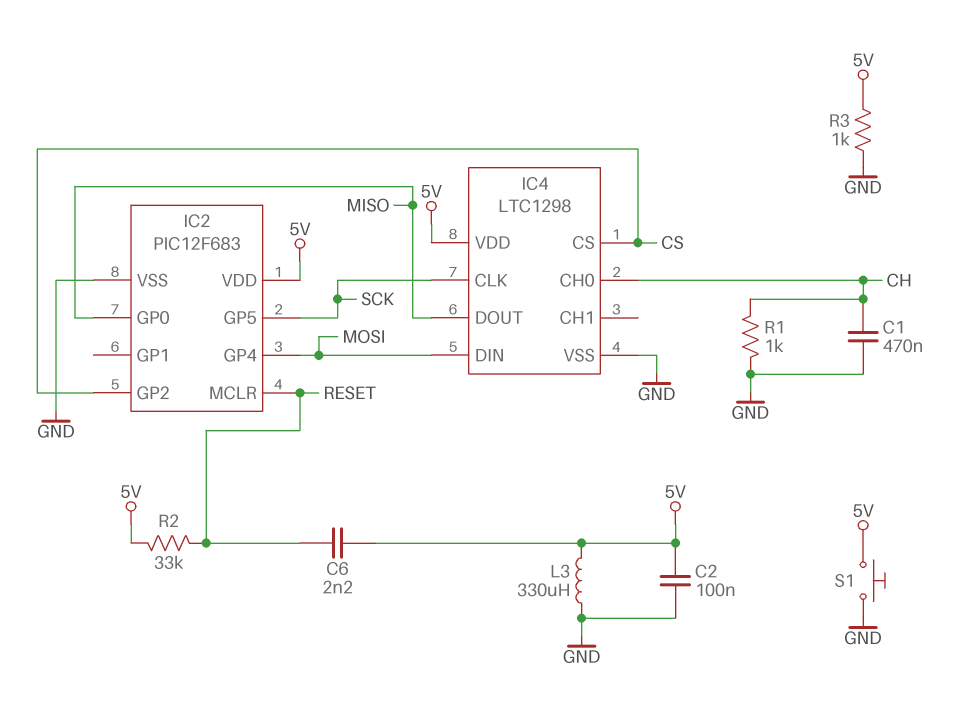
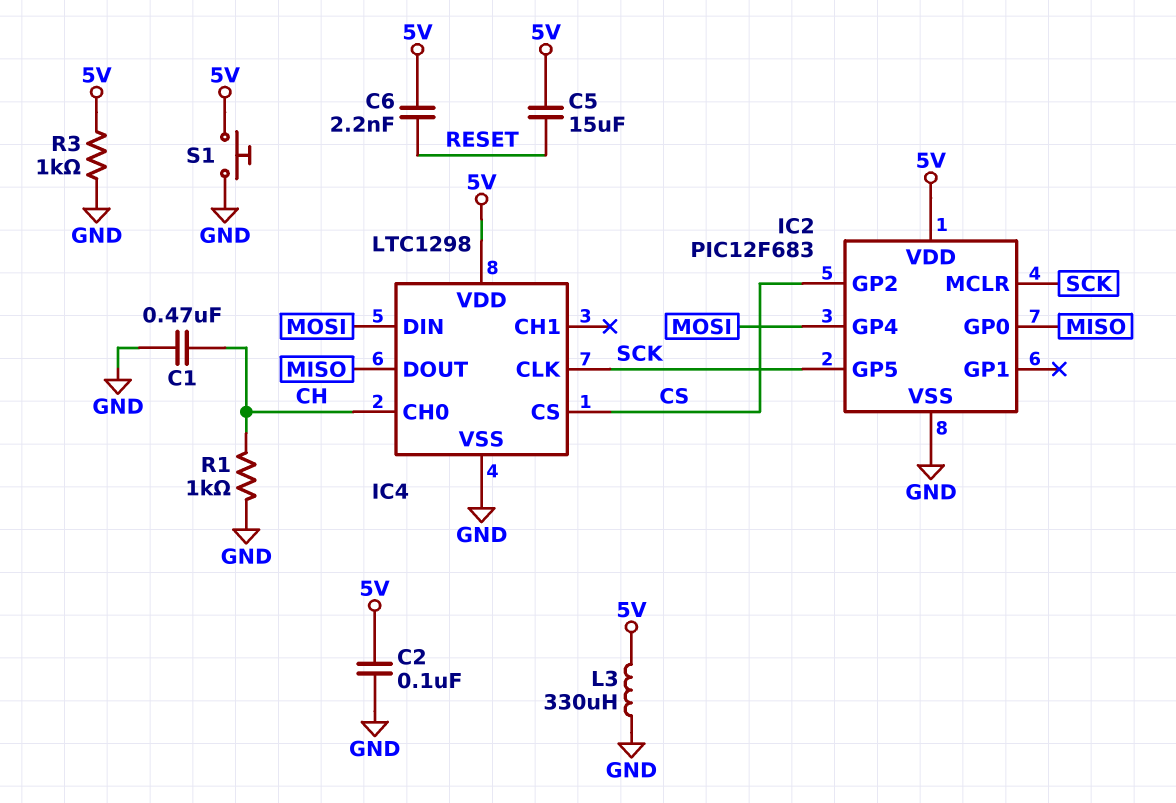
C5: none -> 15uF (5V, RESET)
IC2 pin MCLR: RESET -> SCK
R2: 33k (5V, RESET) -> none

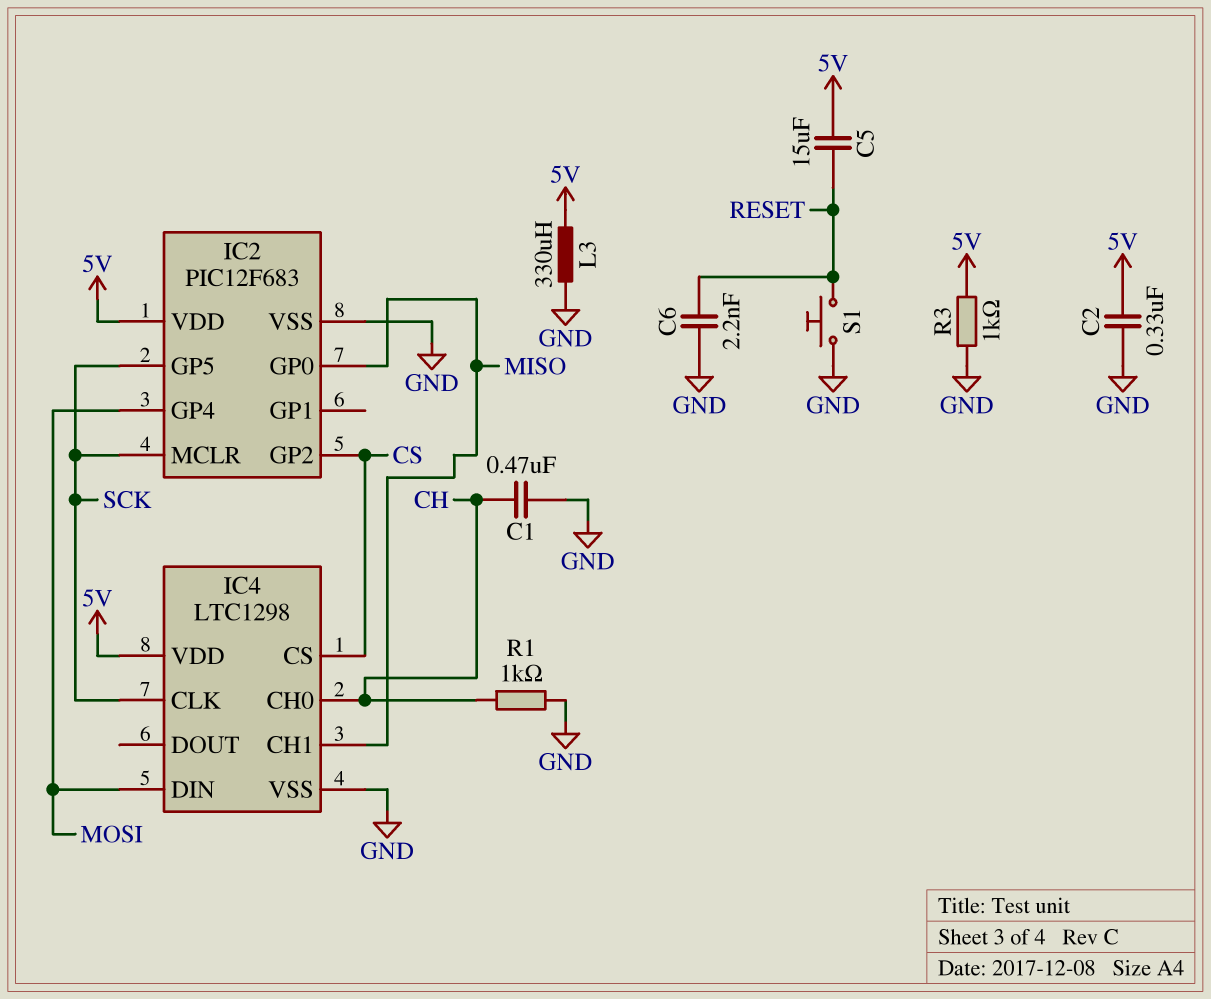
C2: 100nF (5V, GND) -> 330nF (5V, GND)
C6: 2.2nF (5V, RESET) -> 2.2nF (GND, RESET)
IC4 pin CH1: none -> MISO
IC4 pin DOUT: MISO -> none
S1: button (5V, GND) -> button (GND, RESET)

